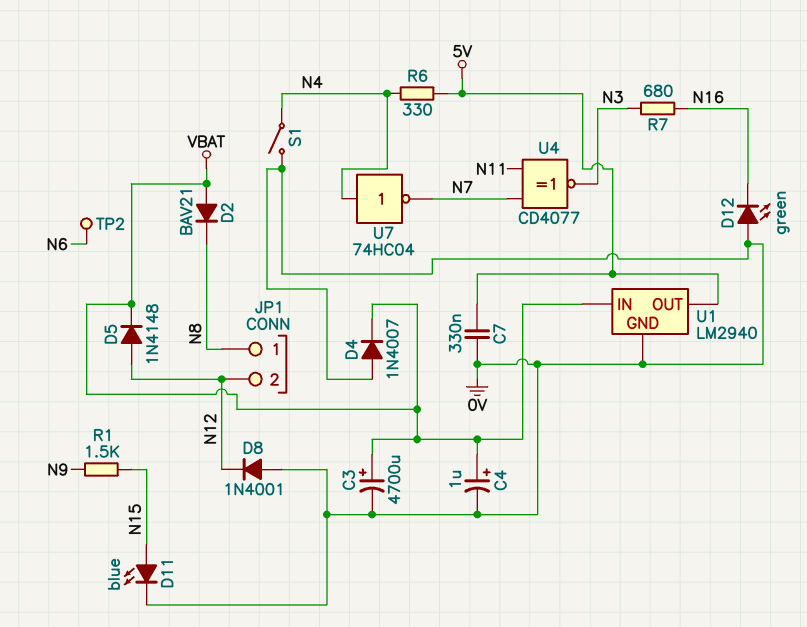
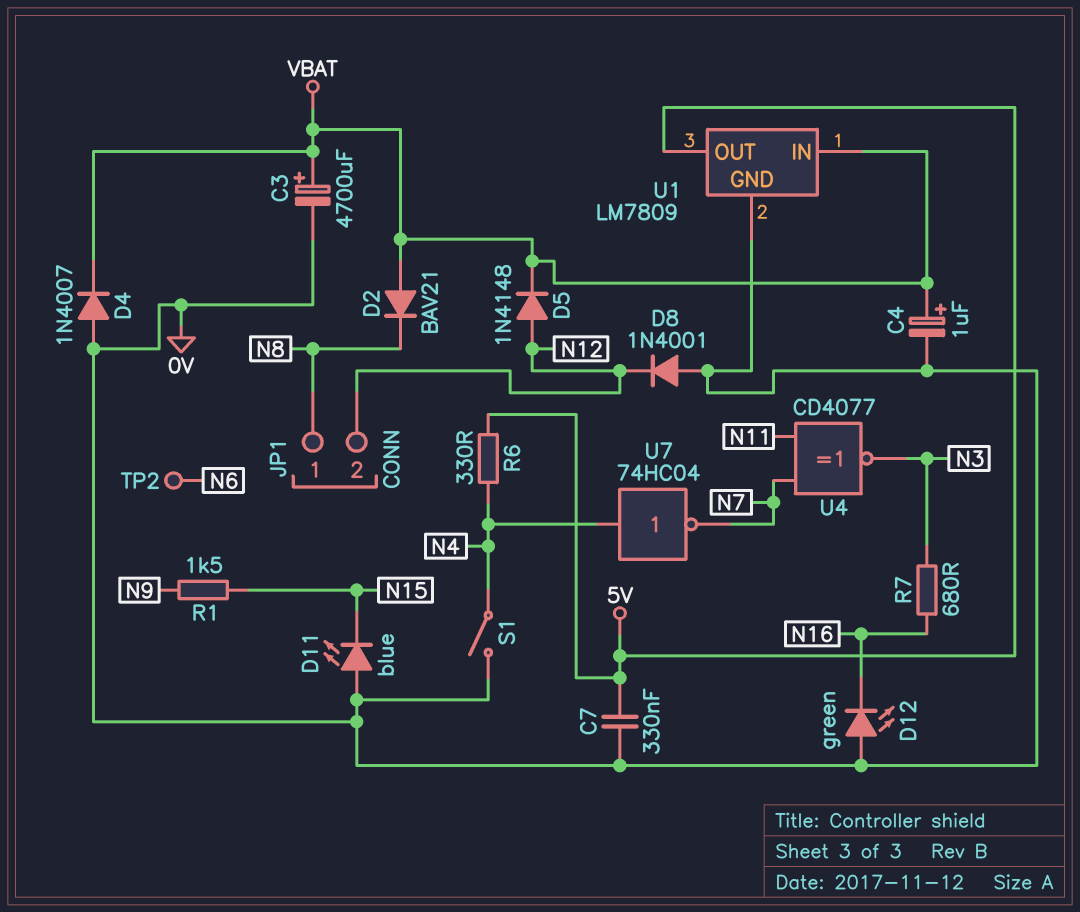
D11: LED blue (A N15, K 0V) -> LED blue (A 0V, K N15)
U1: LM2940 -> LM7809

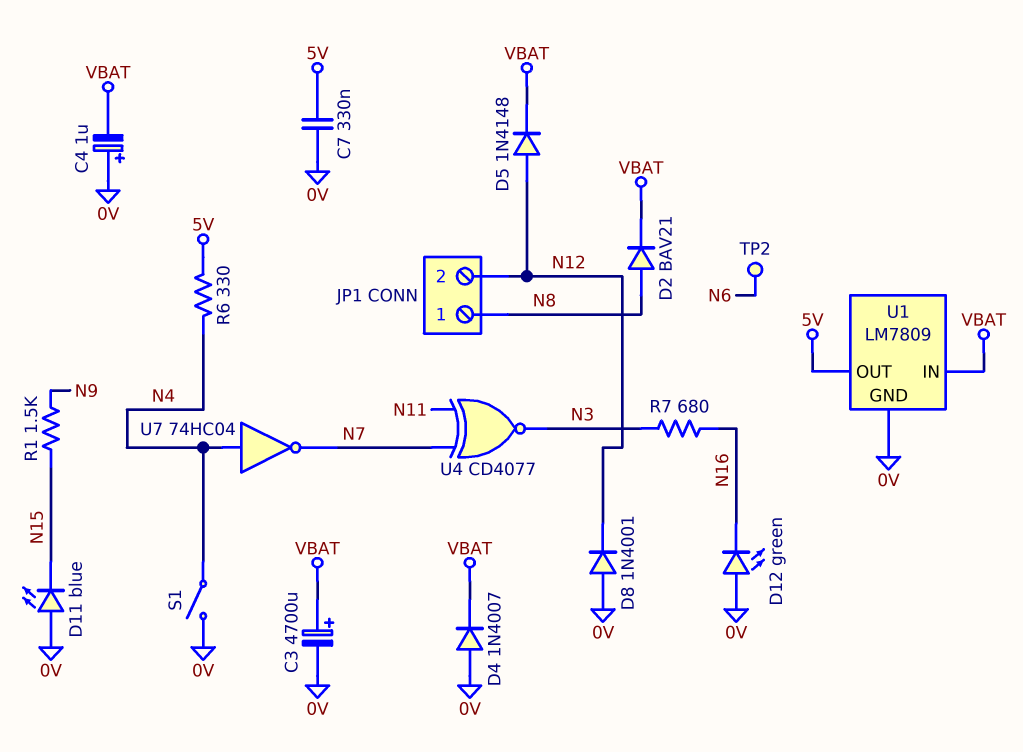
C4: 1uF (plus VBAT, minus 0V) -> 1uF (plus 0V, minus VBAT)
D2: diode BAV21 (A VBAT, K N8) -> diode BAV21 (A N8, K VBAT)

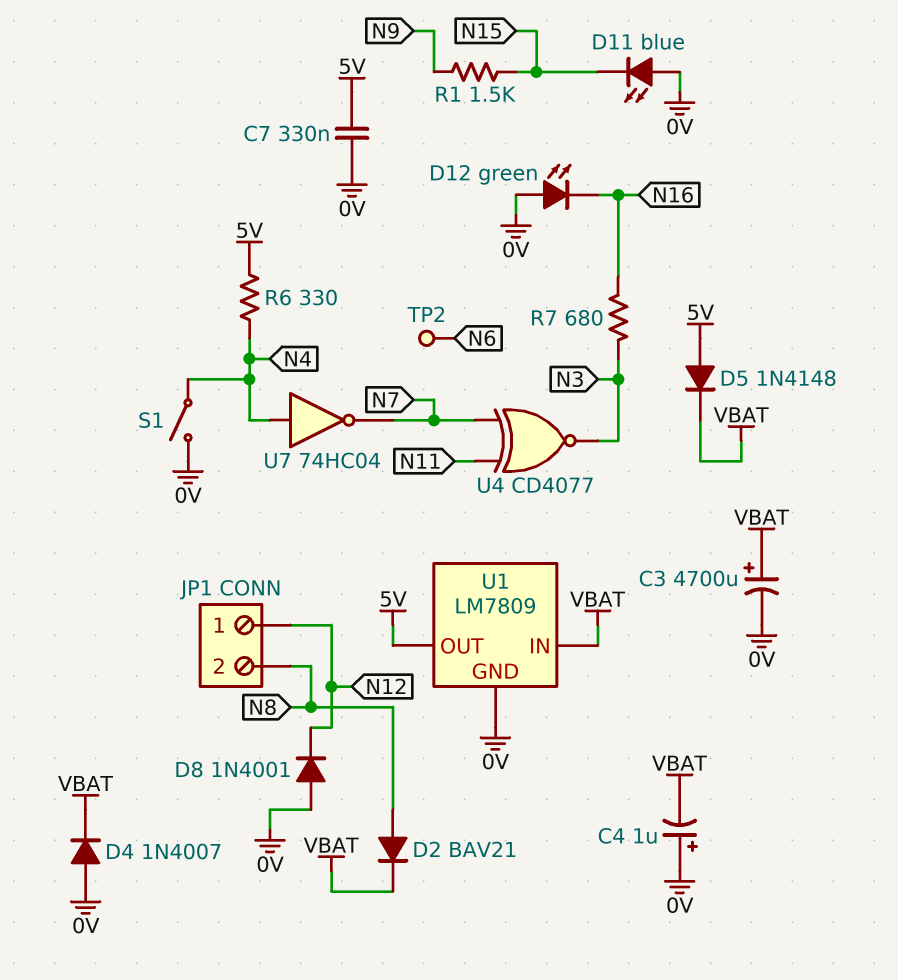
D5: diode 1N4148 (A N12, K VBAT) -> diode 1N4148 (A 5V, K VBAT)
JP1 pin 1: N8 -> N12
JP1 pin 2: N12 -> N8

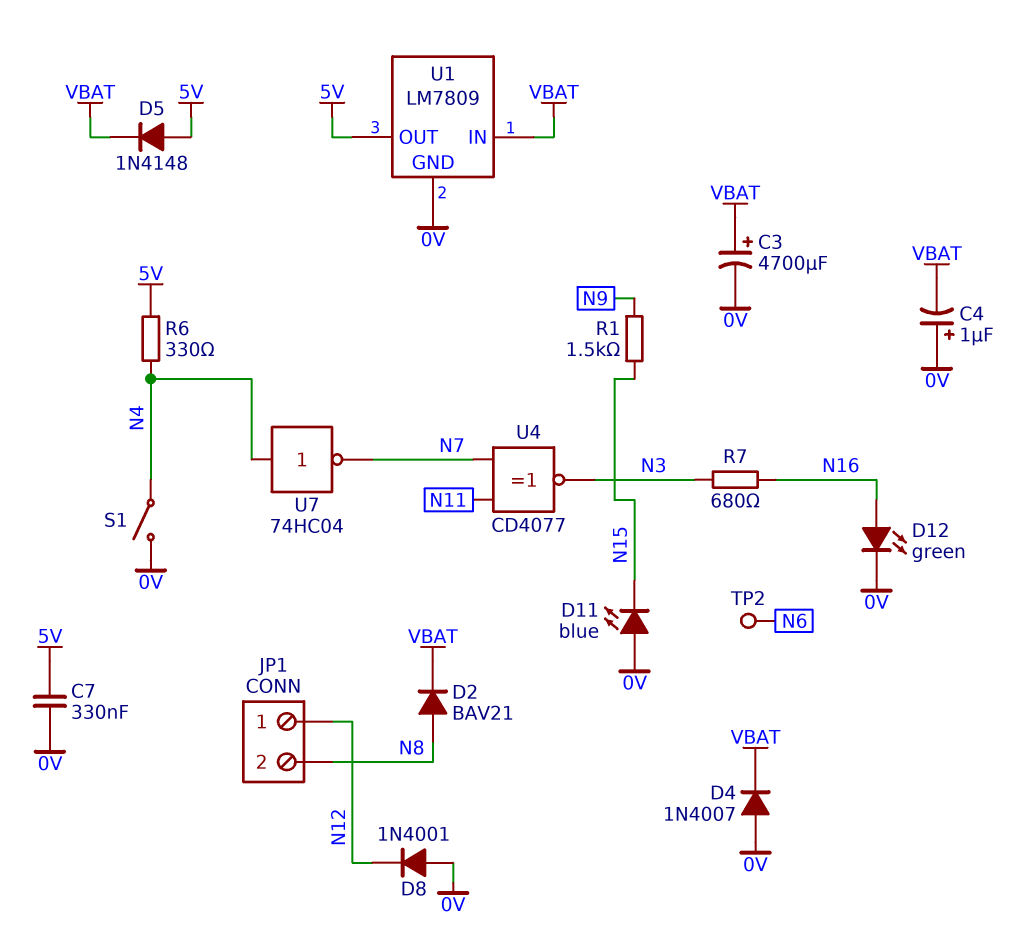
D12: LED green (A 0V, K N16) -> LED green (A N16, K 0V)

